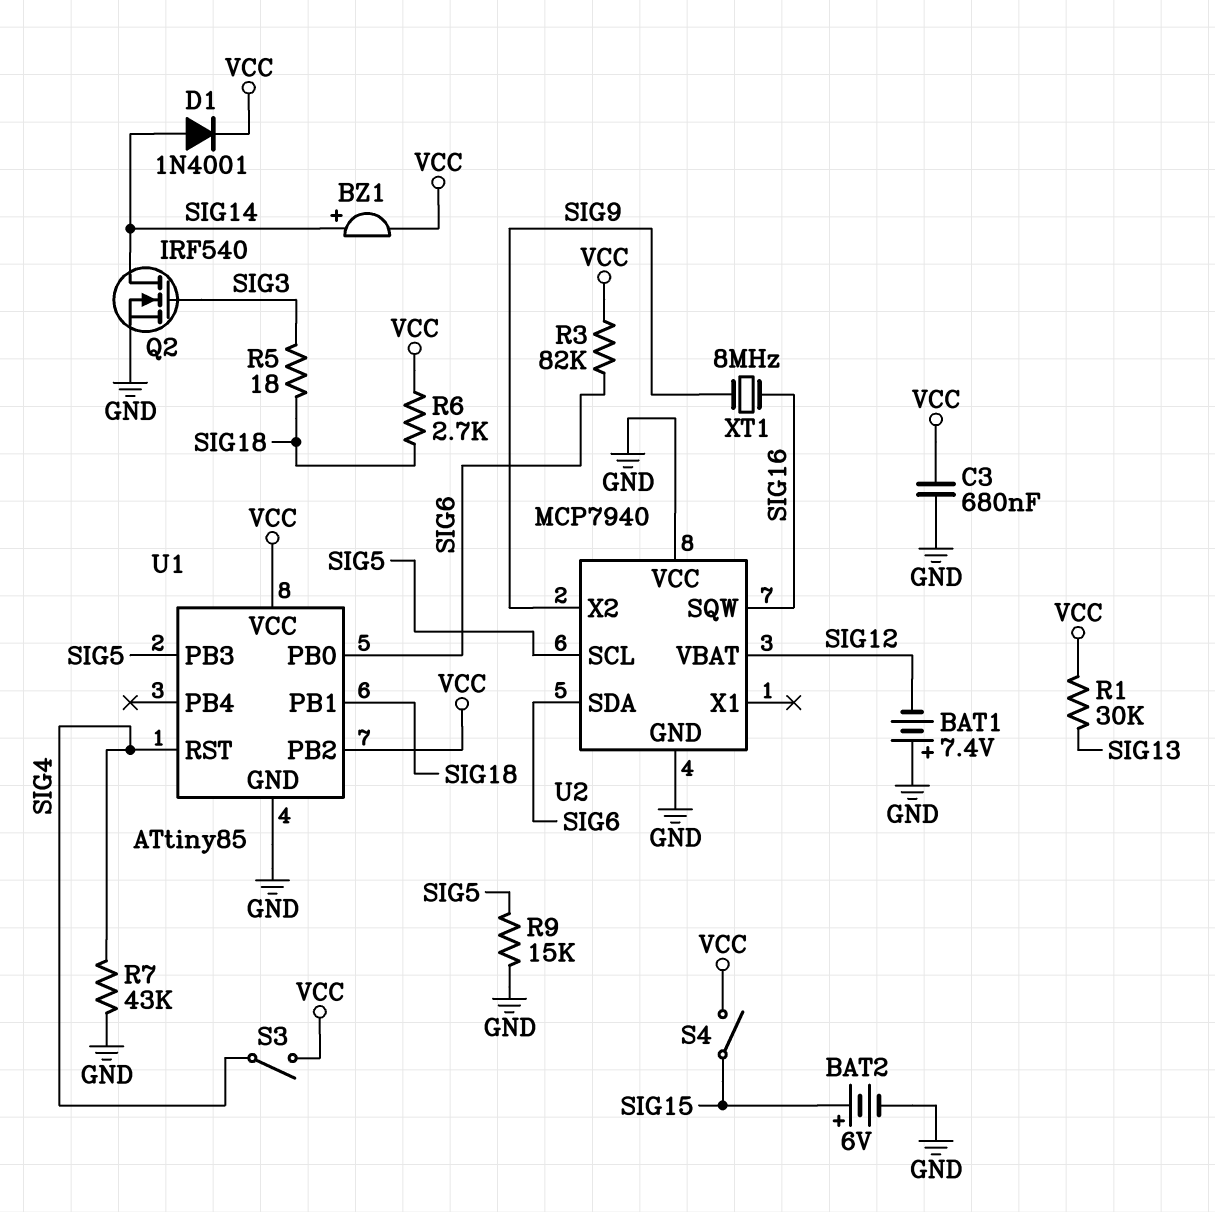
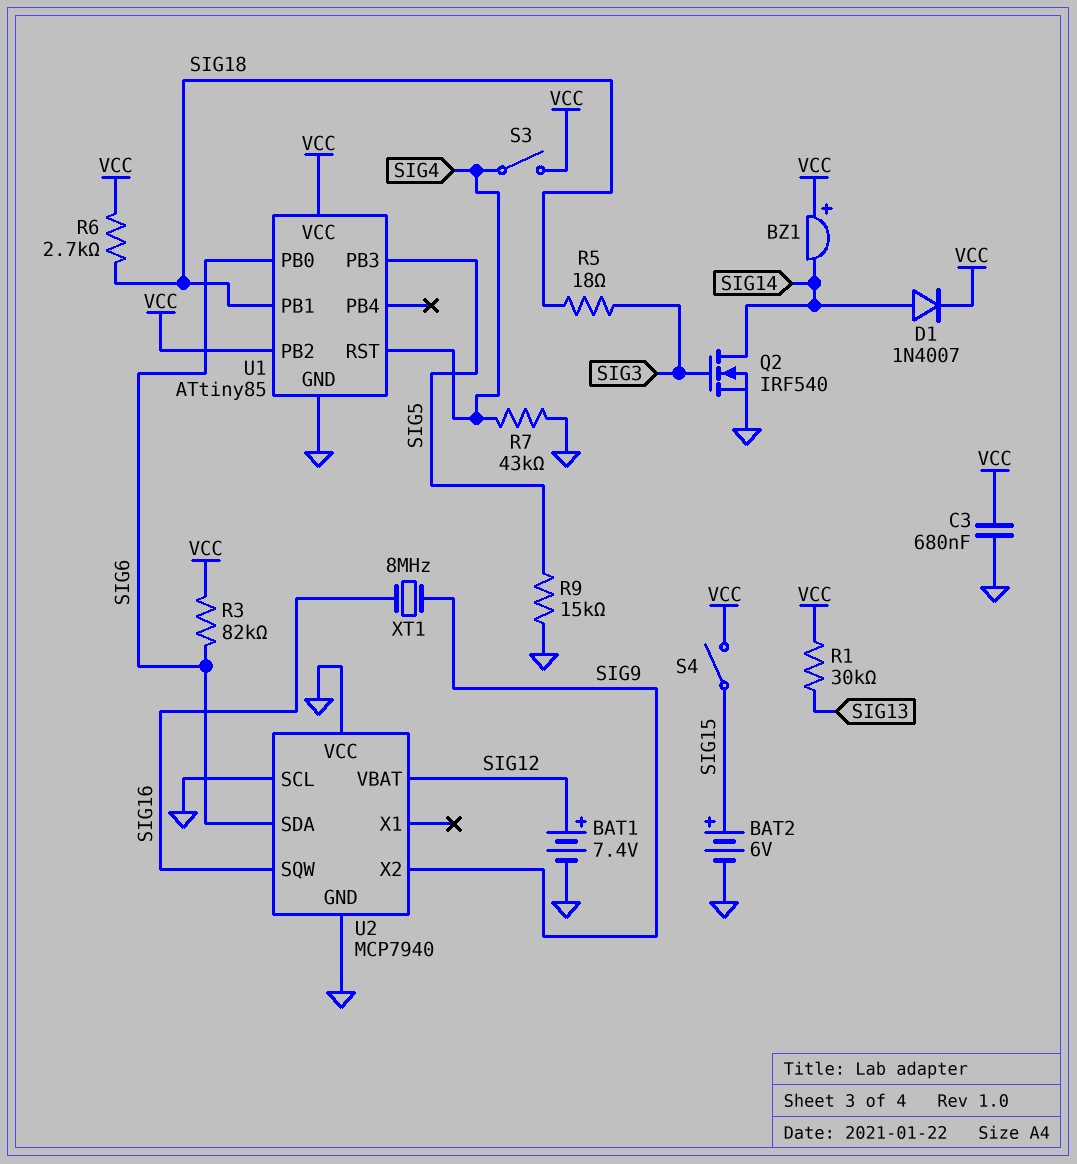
BAT1: 7.4V (plus GND, minus SIG12) -> 7.4V (plus SIG12, minus GND)
BZ1: buzzer (plus SIG14, minus VCC) -> buzzer (plus VCC, minus SIG14)
D1: diode 1N4001 (A SIG14, K VCC) -> diode 1N4007 (A SIG14, K VCC)
U2 pin SCL: SIG5 -> GND

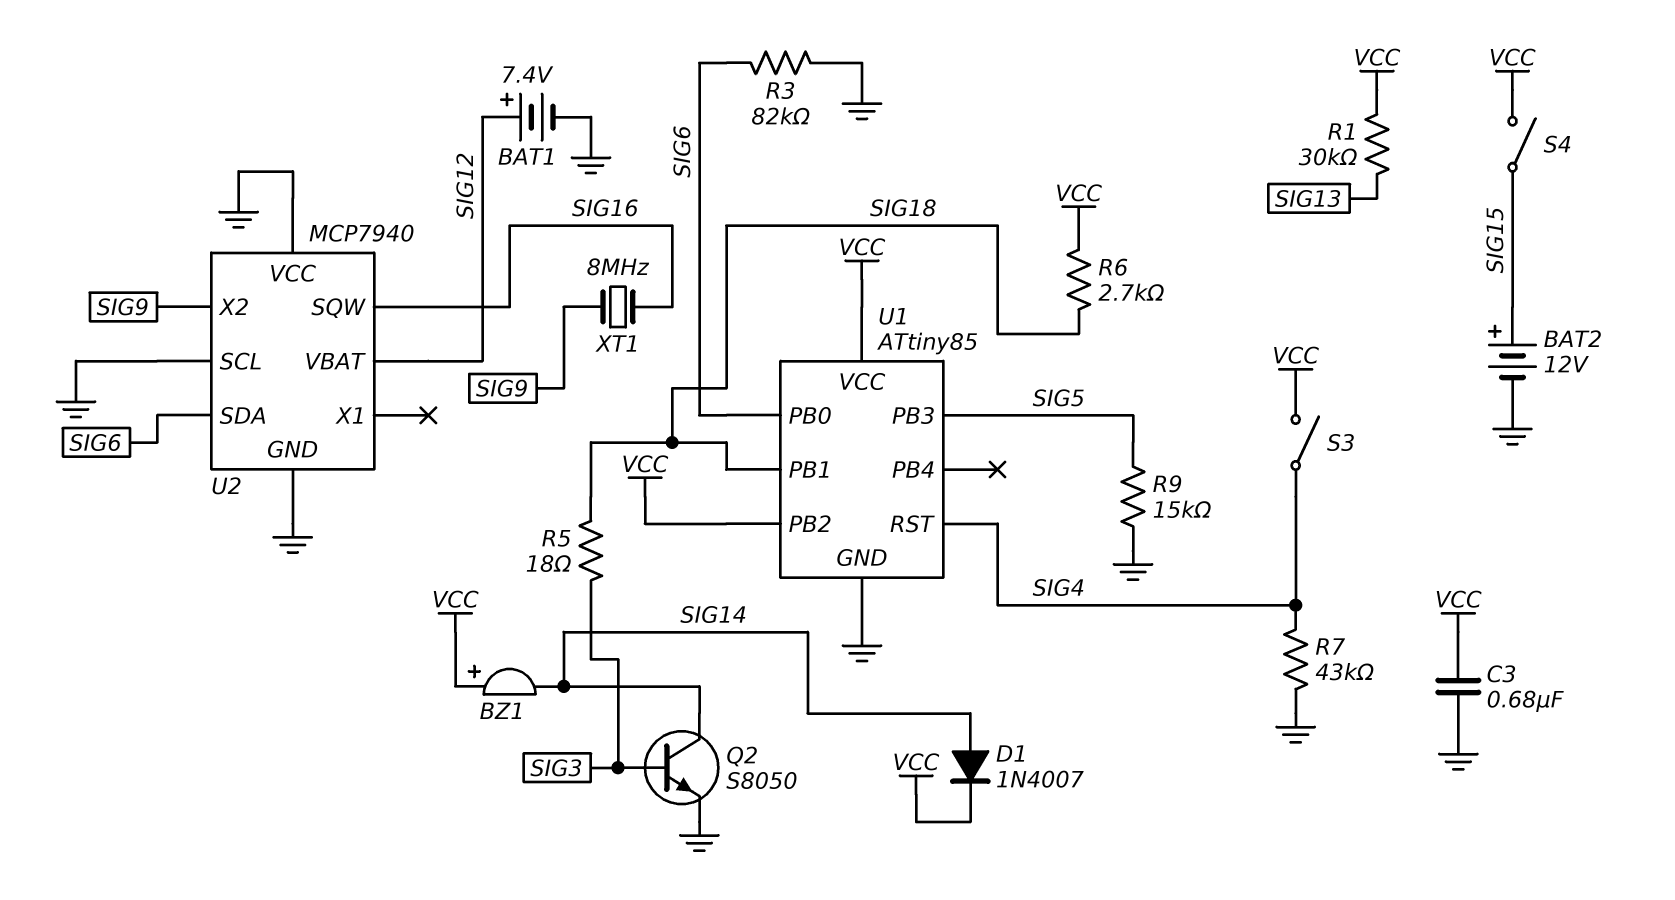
BAT2: 6V (plus SIG15, minus GND) -> 12V (plus SIG15, minus GND)
Q2: NMOS IRF540 (G SIG3, D SIG14, S GND) -> NPN S8050 (B SIG3, C SIG14, E GND)
R3: 82k (SIG6, VCC) -> 82k (GND, SIG6)

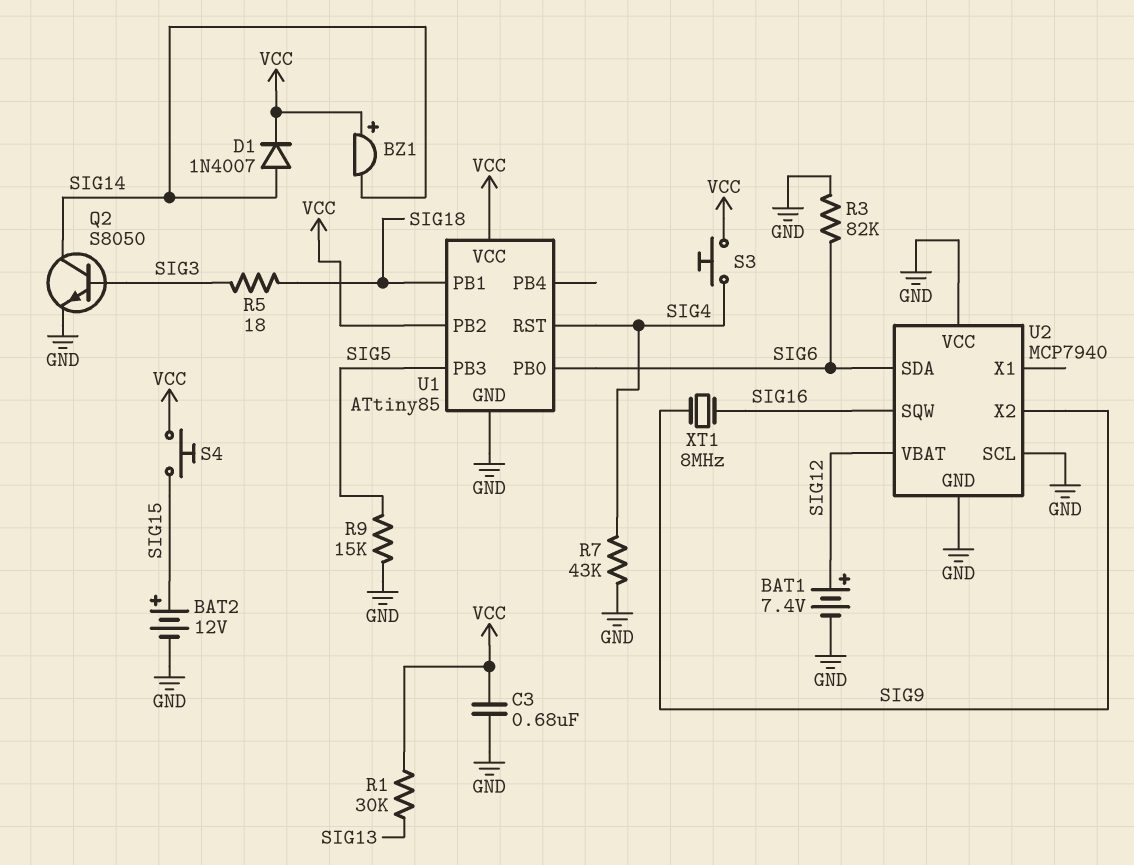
R6: 2.7k (SIG18, VCC) -> none
S3: switch (SIG4, VCC) -> button (SIG4, VCC)
S4: switch (SIG15, VCC) -> button (SIG15, VCC)

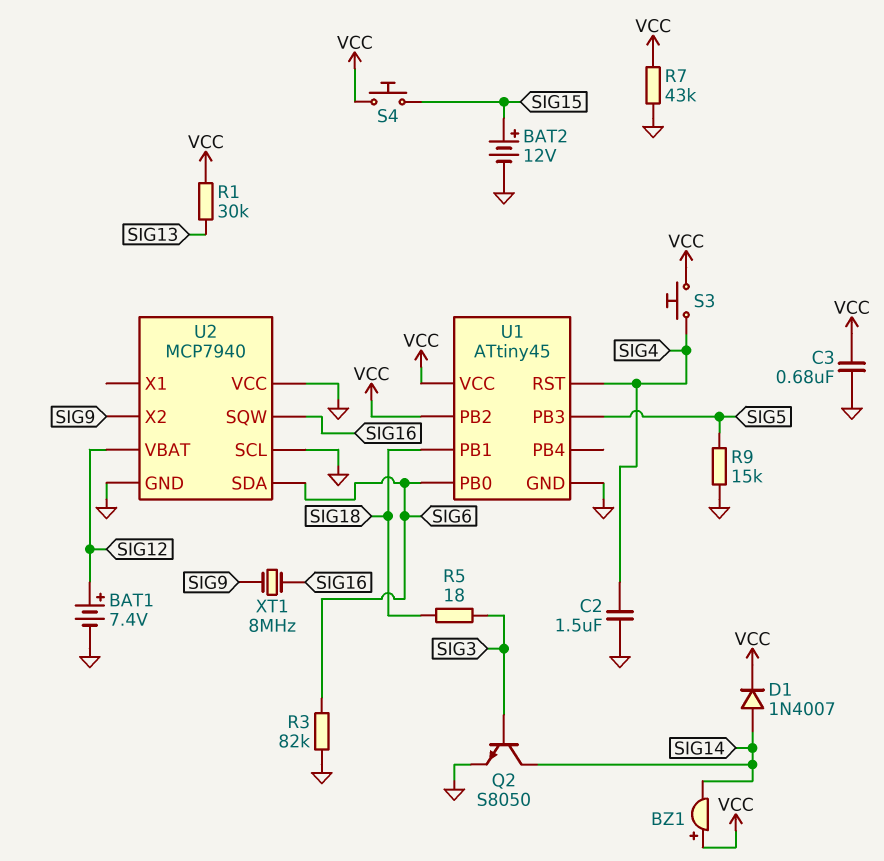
C2: none -> 1.5uF (GND, SIG4)
R7: 43k (GND, SIG4) -> 43k (GND, VCC)
U1: ATtiny85 -> ATtiny45

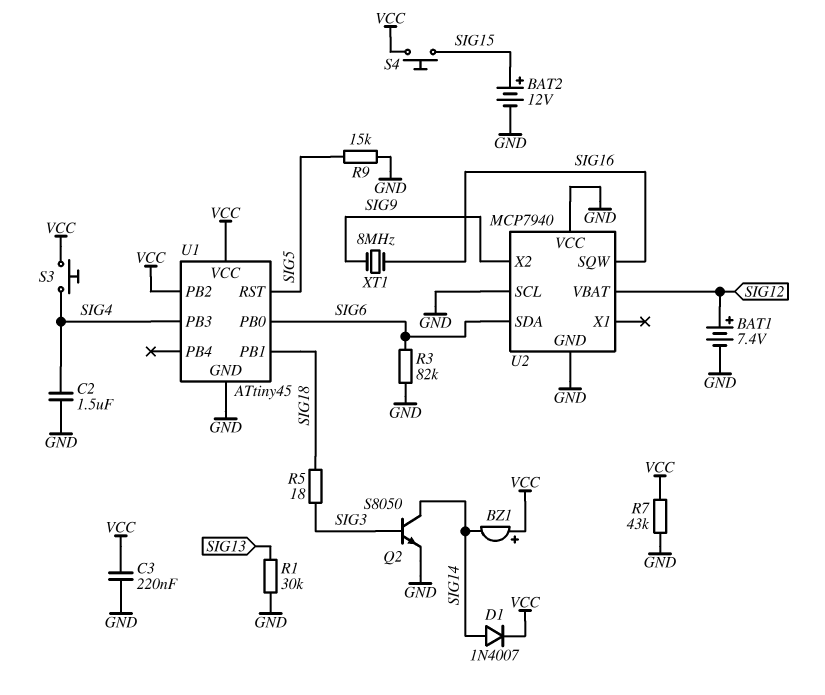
C3: 680nF (GND, VCC) -> 220nF (GND, VCC)
R1: 30k (SIG13, VCC) -> 30k (GND, SIG13)
U1 pin PB3: SIG5 -> SIG4
U1 pin RST: SIG4 -> SIG5

